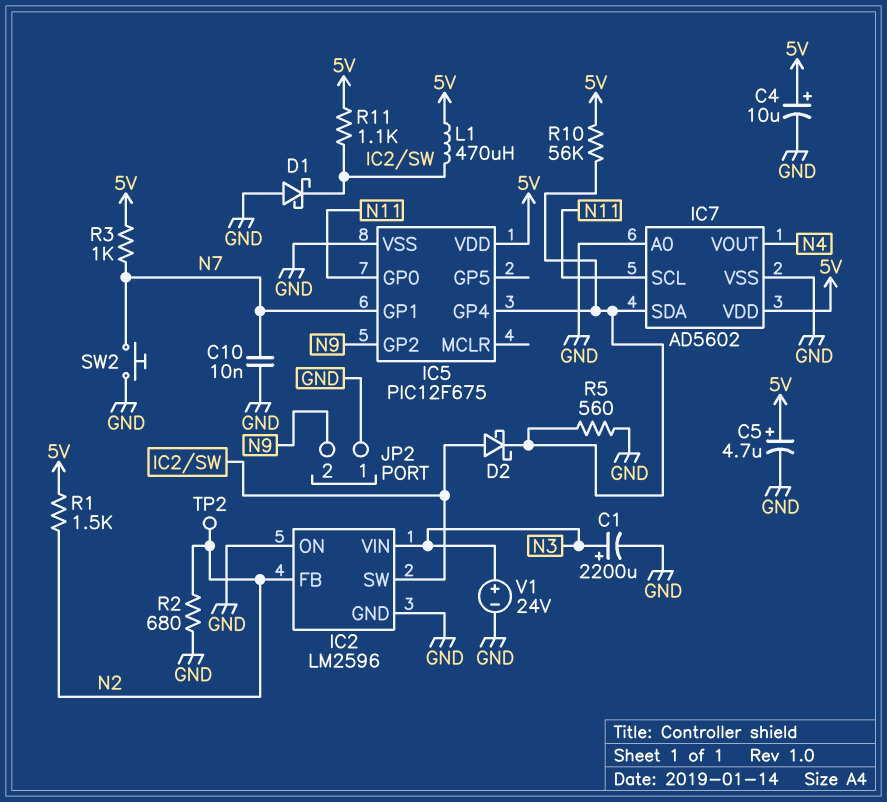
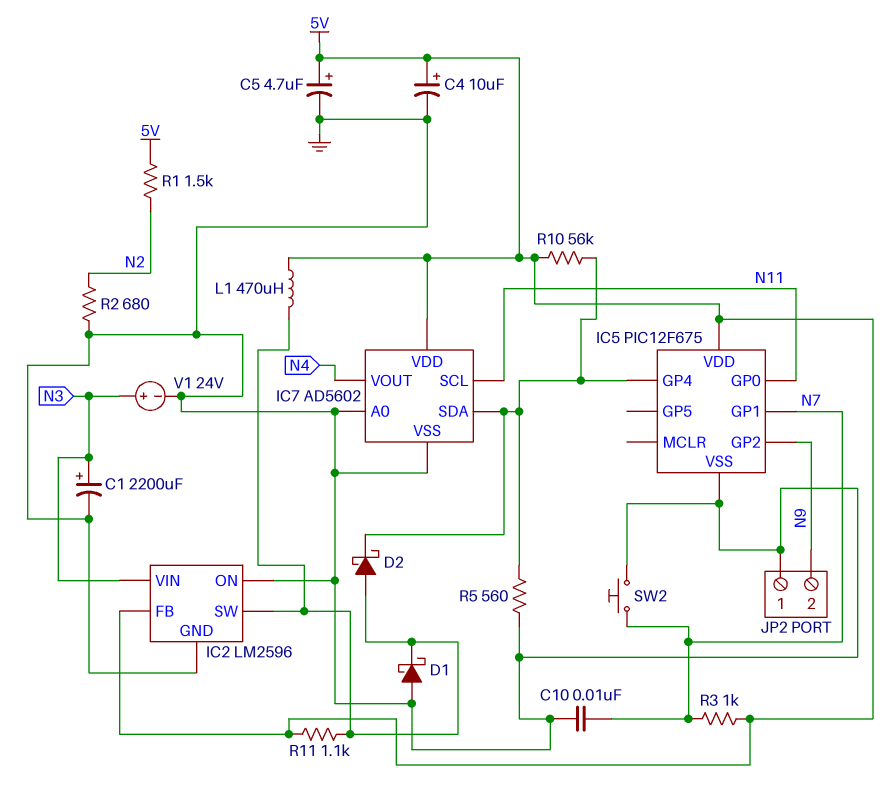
IC2 pin FB: N2 -> 5V
TP2: test point (N2) -> none

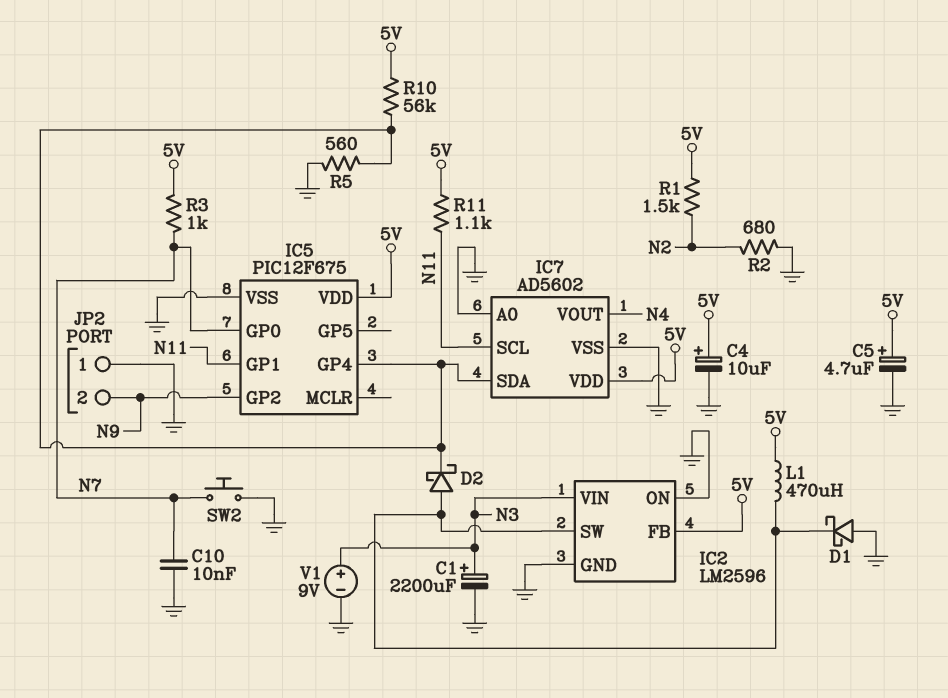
IC5 pin GP0: N11 -> N7
IC5 pin GP1: N7 -> N11
R11: 1.1k (5V, IC2/SW) -> 1.1k (5V, N11)
V1: 24V (plus N3, minus GND) -> 9V (plus N3, minus GND)

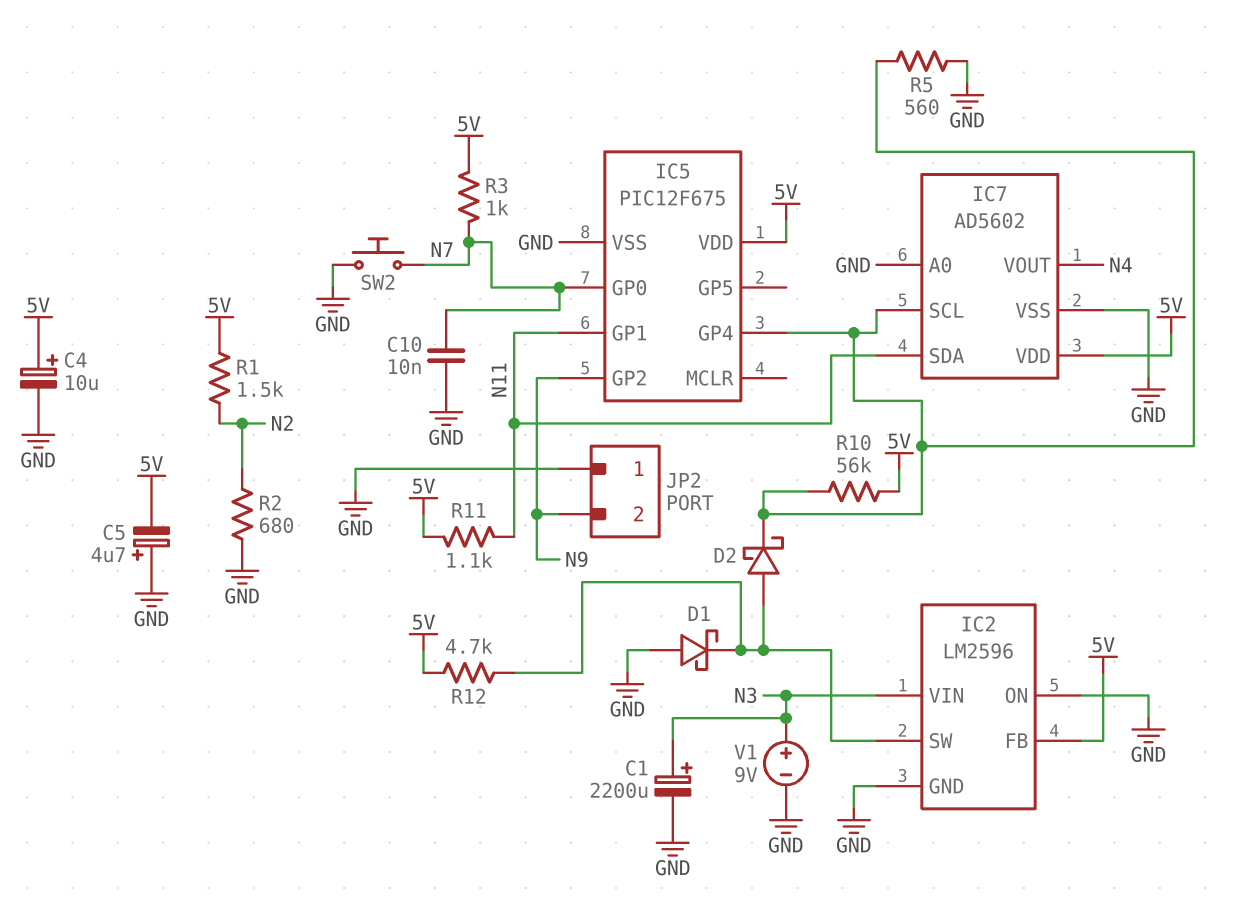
C5: 4.7uF (plus 5V, minus GND) -> 4.7uF (plus GND, minus 5V)
IC7 pin SCL: N11 -> IC5/GP4
IC7 pin SDA: IC5/GP4 -> N11
L1: 470uH (5V, IC2/SW) -> none
R12: none -> 4.7k (5V, IC2/SW)

